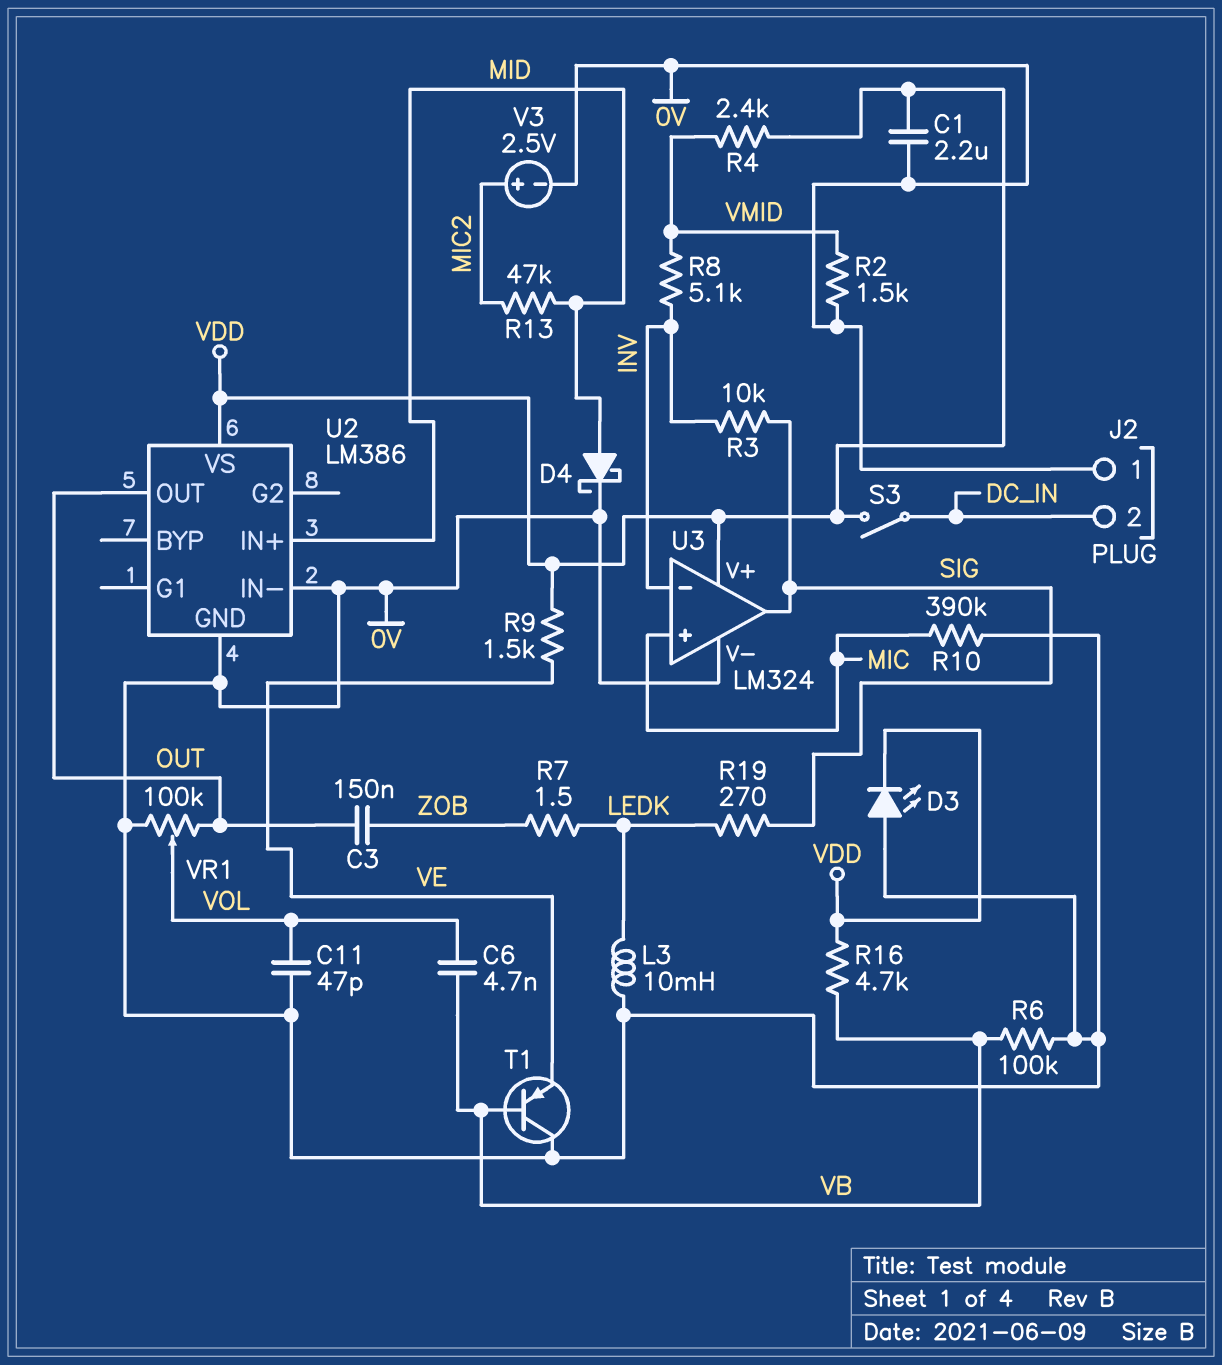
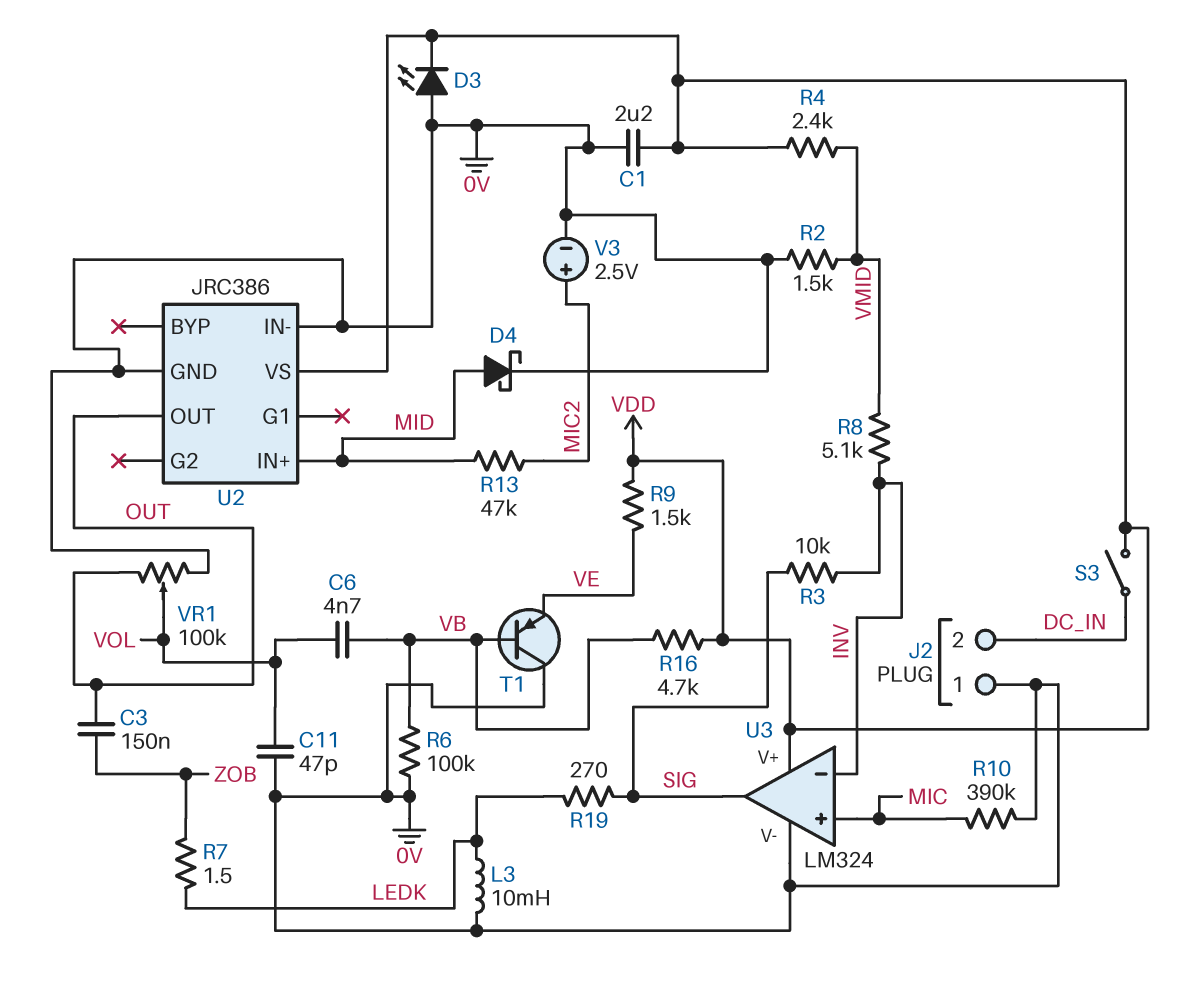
U2: LM386 -> JRC386

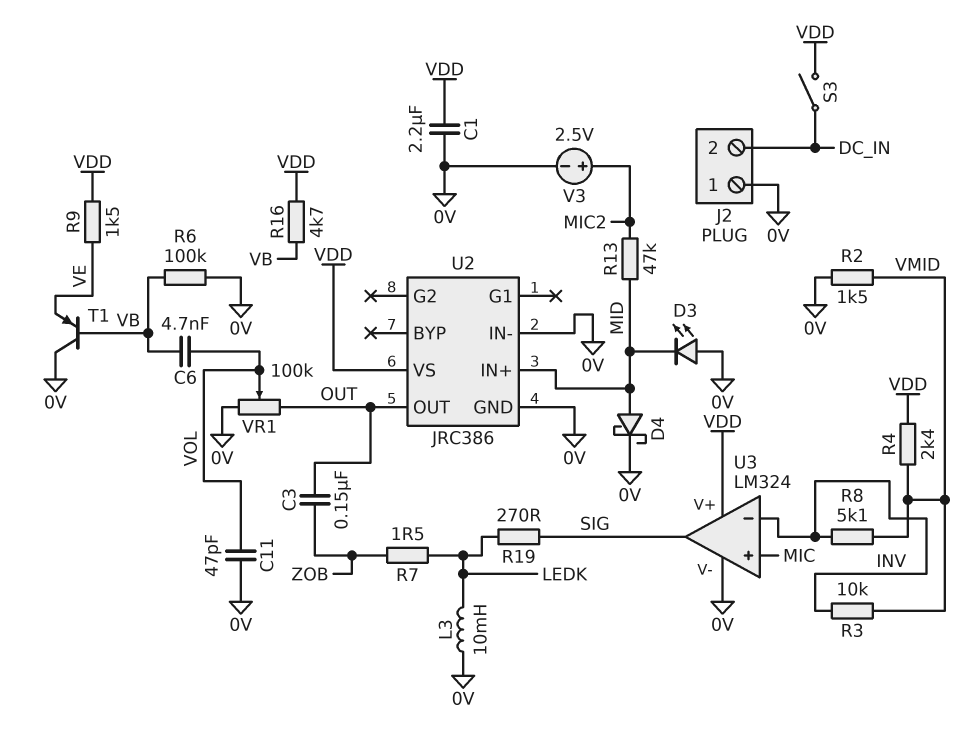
D3: LED (A 0V, K VDD) -> LED (A 0V, K MID)
R3: 10k (INV, SIG) -> 10k (INV, VMID)
R10: 390k (0V, MIC) -> none

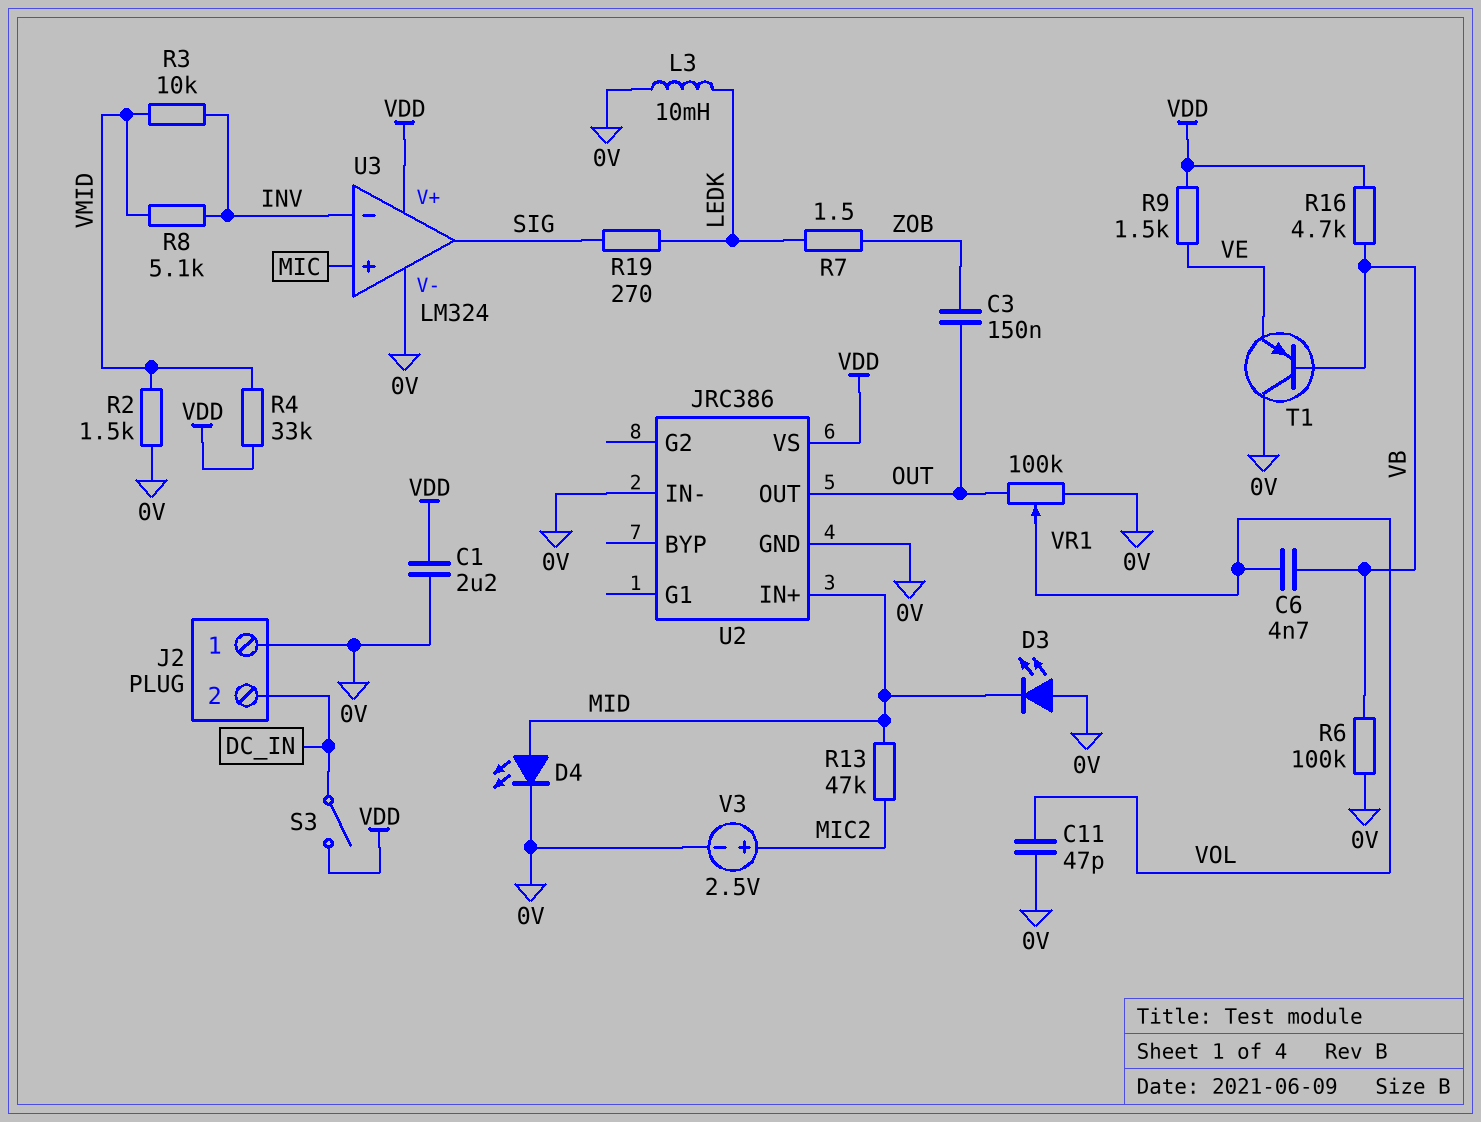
D4: schottky (A MID, K 0V) -> LED (A MID, K 0V)
R4: 2.4k (VDD, VMID) -> 33k (VDD, VMID)

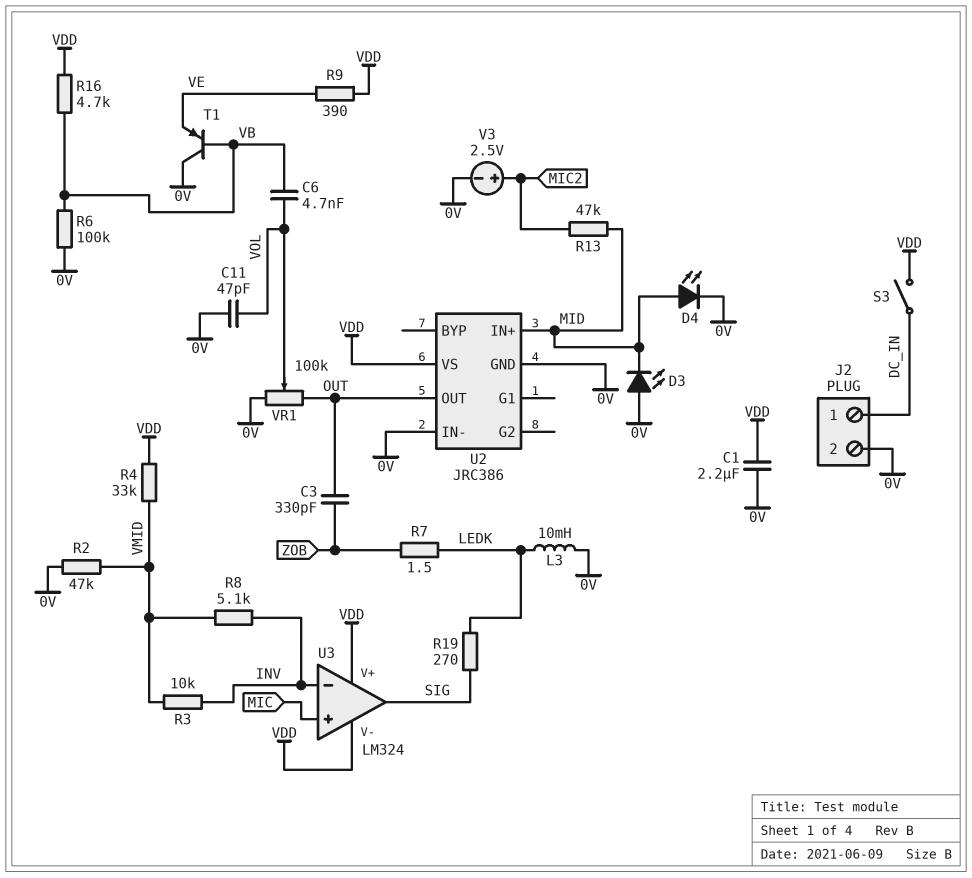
C3: 150nF (OUT, ZOB) -> 330pF (OUT, ZOB)
J2 pin 1: 0V -> DC_IN
J2 pin 2: DC_IN -> 0V
R2: 1.5k (0V, VMID) -> 47k (0V, VMID)
R9: 1.5k (VDD, VE) -> 390 (VDD, VE)
U3 pin V-: 0V -> VDD

